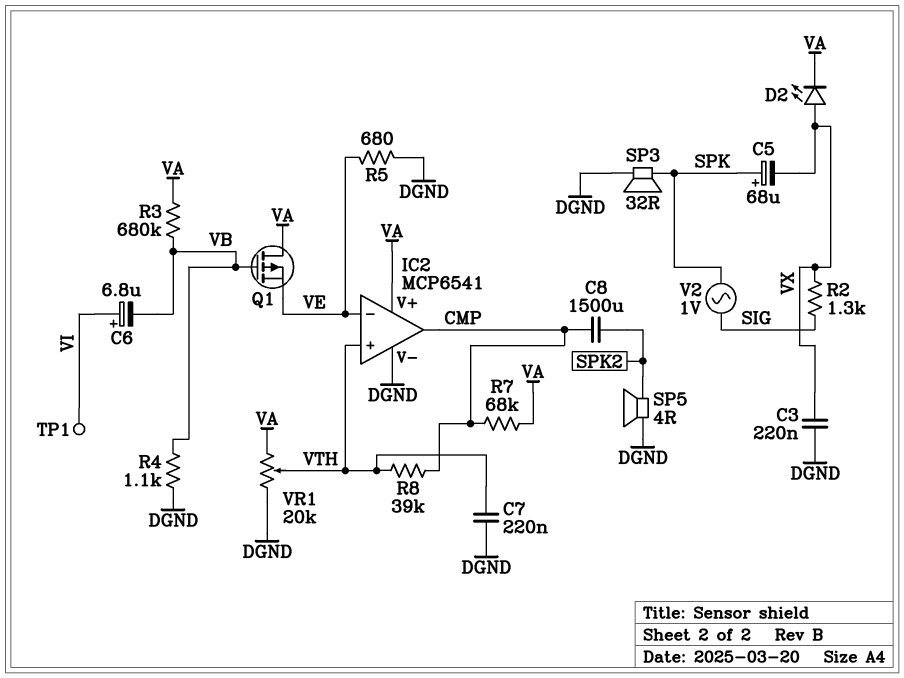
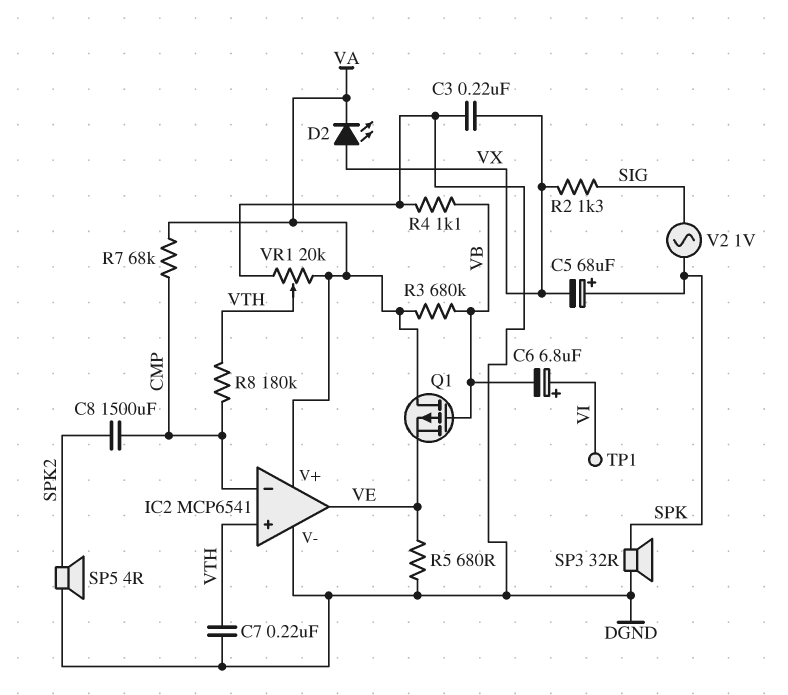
IC2 pin in-: VE -> CMP
IC2 pin out: CMP -> VE
R8: 39k (CMP, VTH) -> 180k (CMP, VTH)

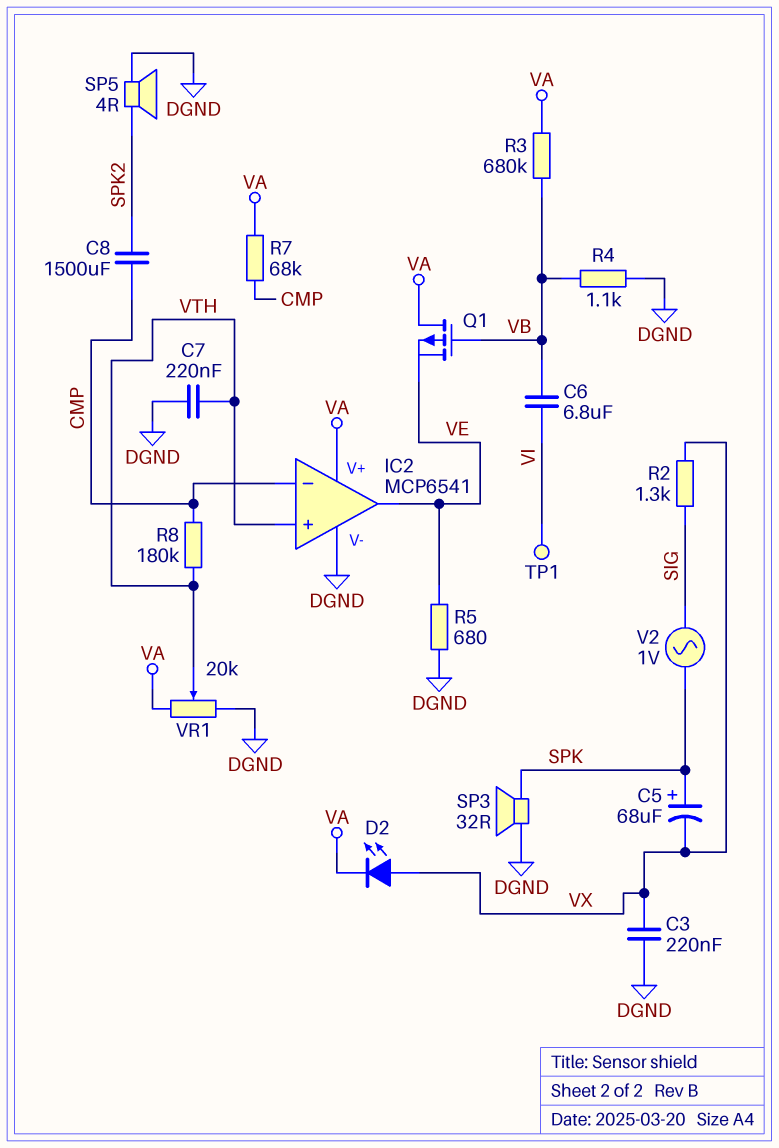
C6: 6.8uF (plus VI, minus VB) -> 6.8uF (VB, VI)

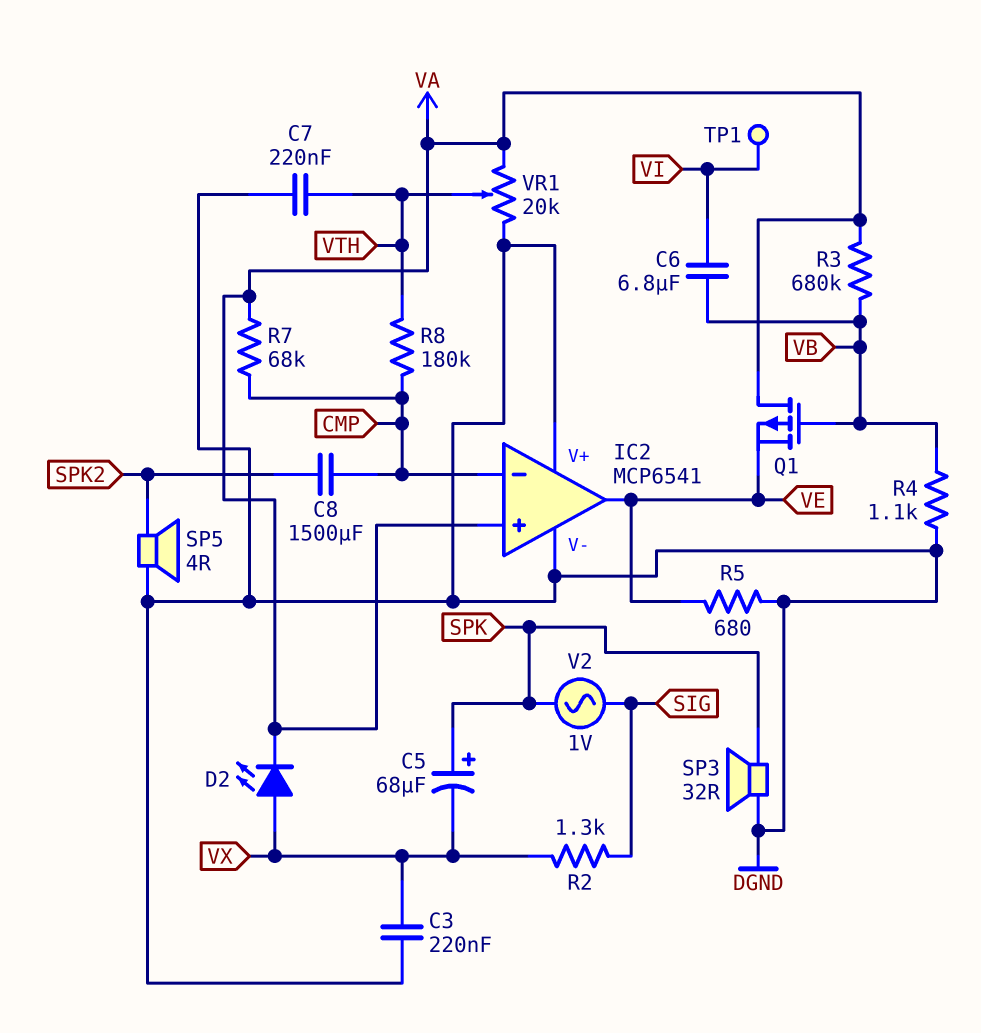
IC2 pin V+: VA -> DGND
IC2 pin in+: VTH -> VA

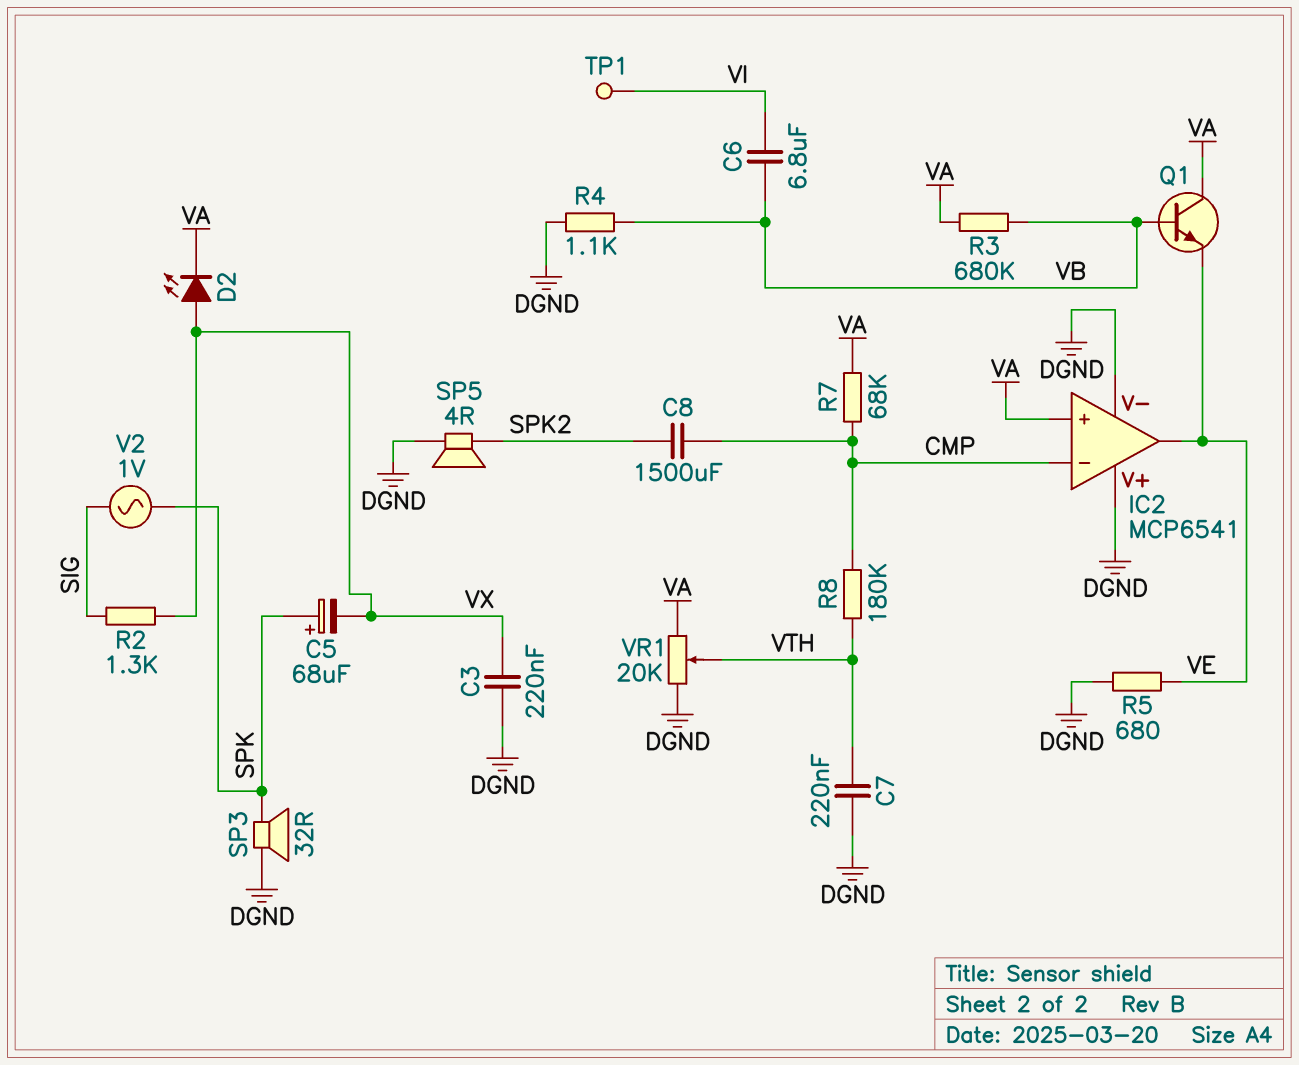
Q1: PMOS (G VB, D VA, S VE) -> NPN (B VB, C VA, E VE)

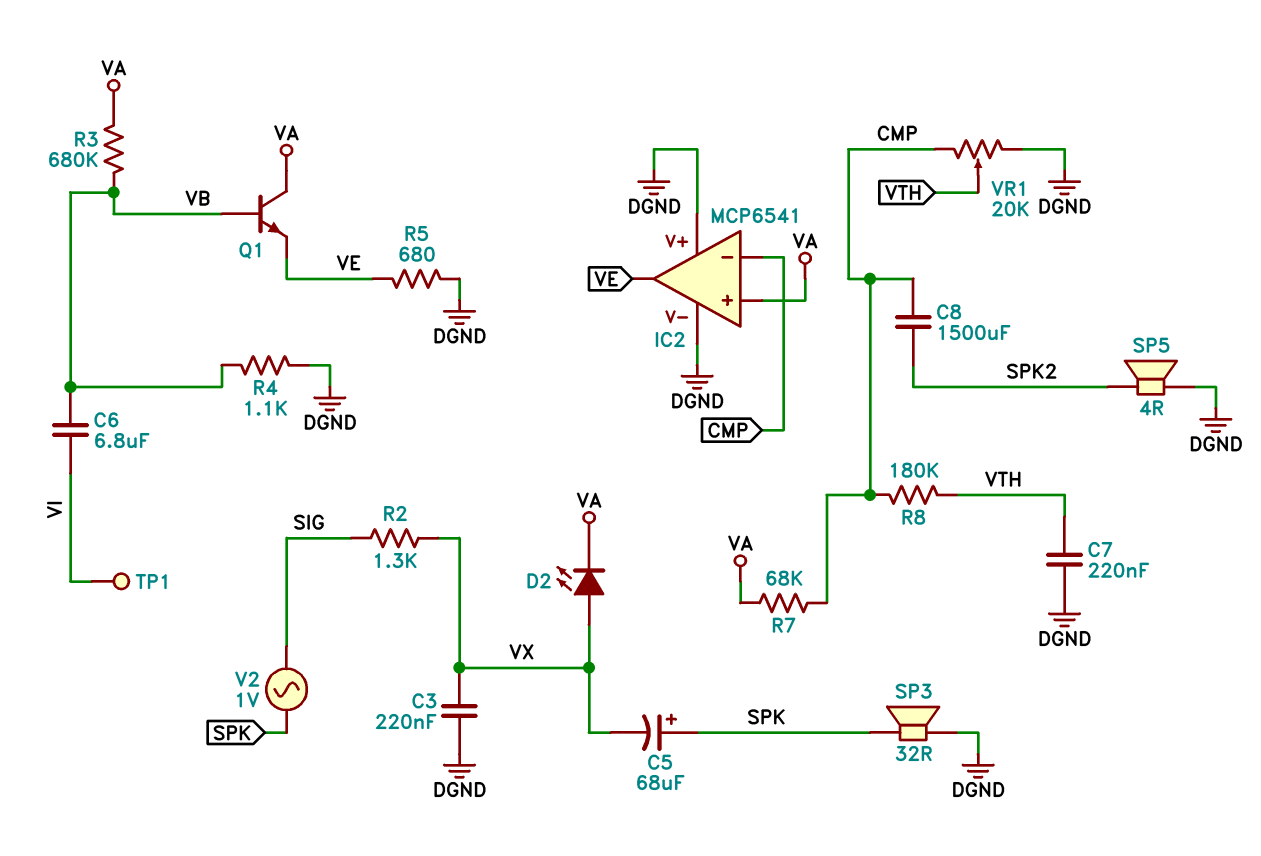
VR1: 20k (DGND, VA, wiper VTH) -> 20k (CMP, DGND, wiper VTH)

